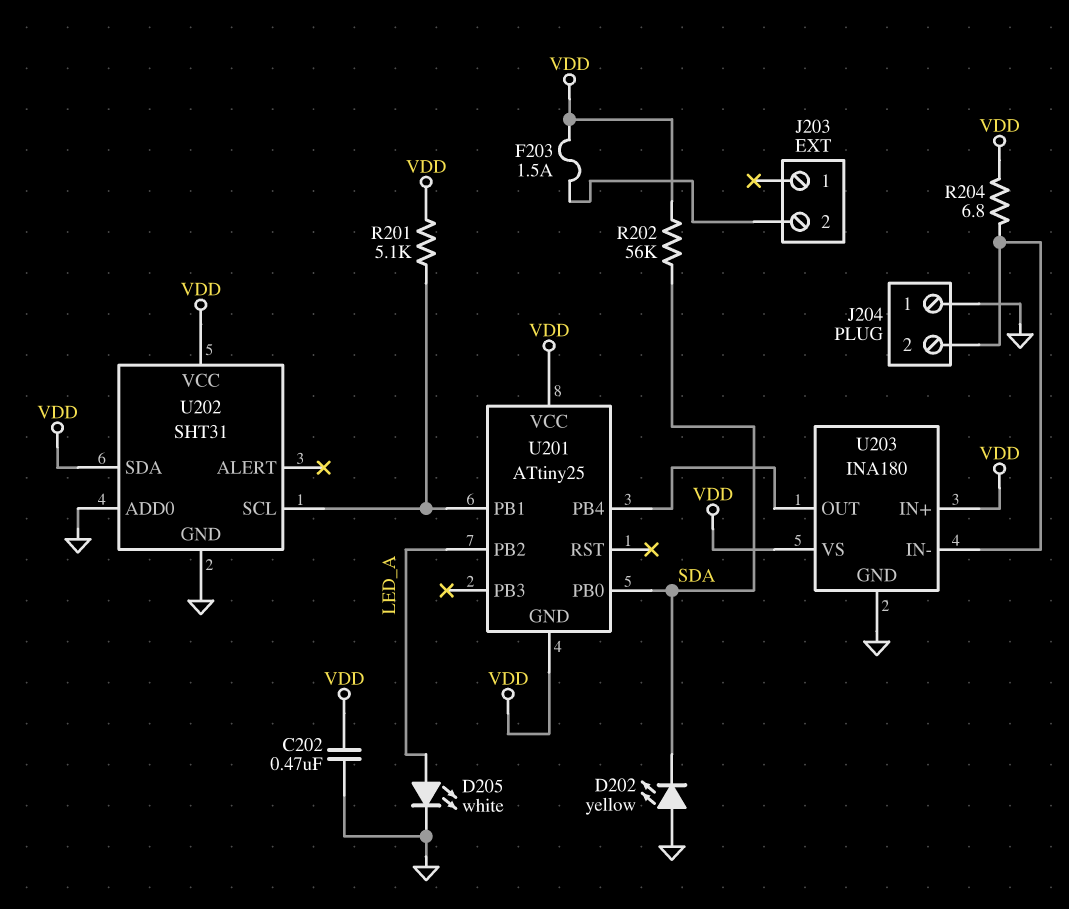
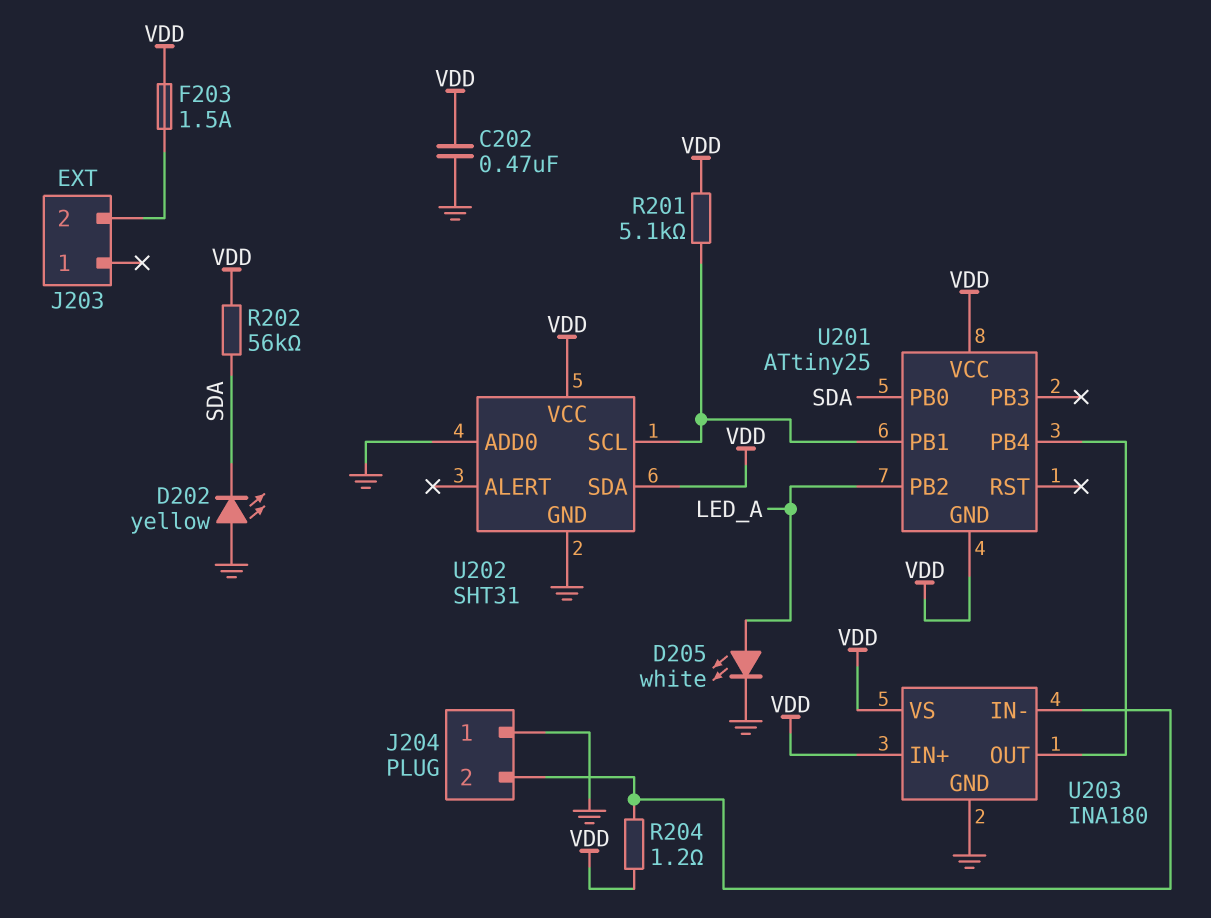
R204: 6.8 (J204/2, VDD) -> 1.2 (J204/2, VDD)

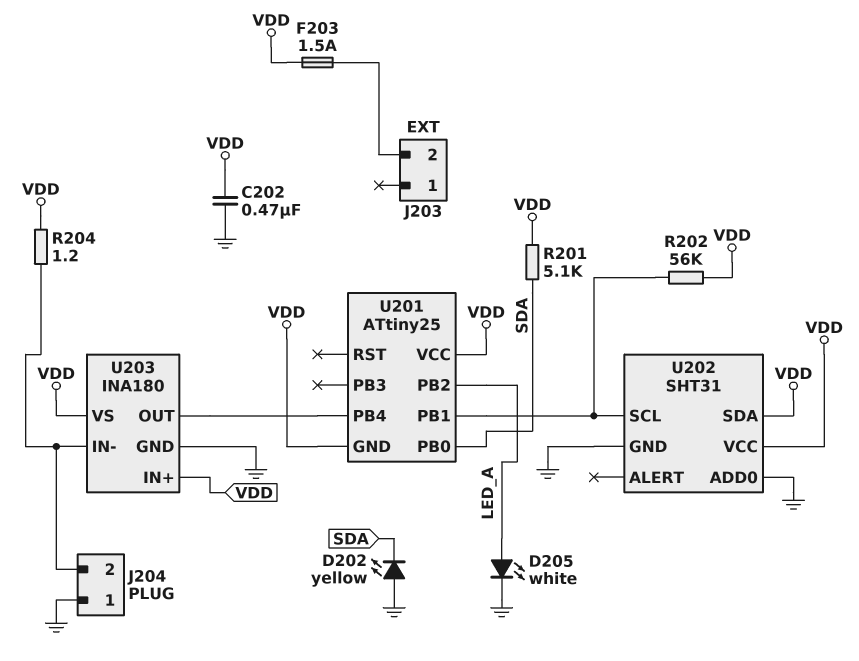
R201: 5.1k (U201/PB1, VDD) -> 5.1k (SDA, VDD)
R202: 56k (SDA, VDD) -> 56k (U201/PB1, VDD)

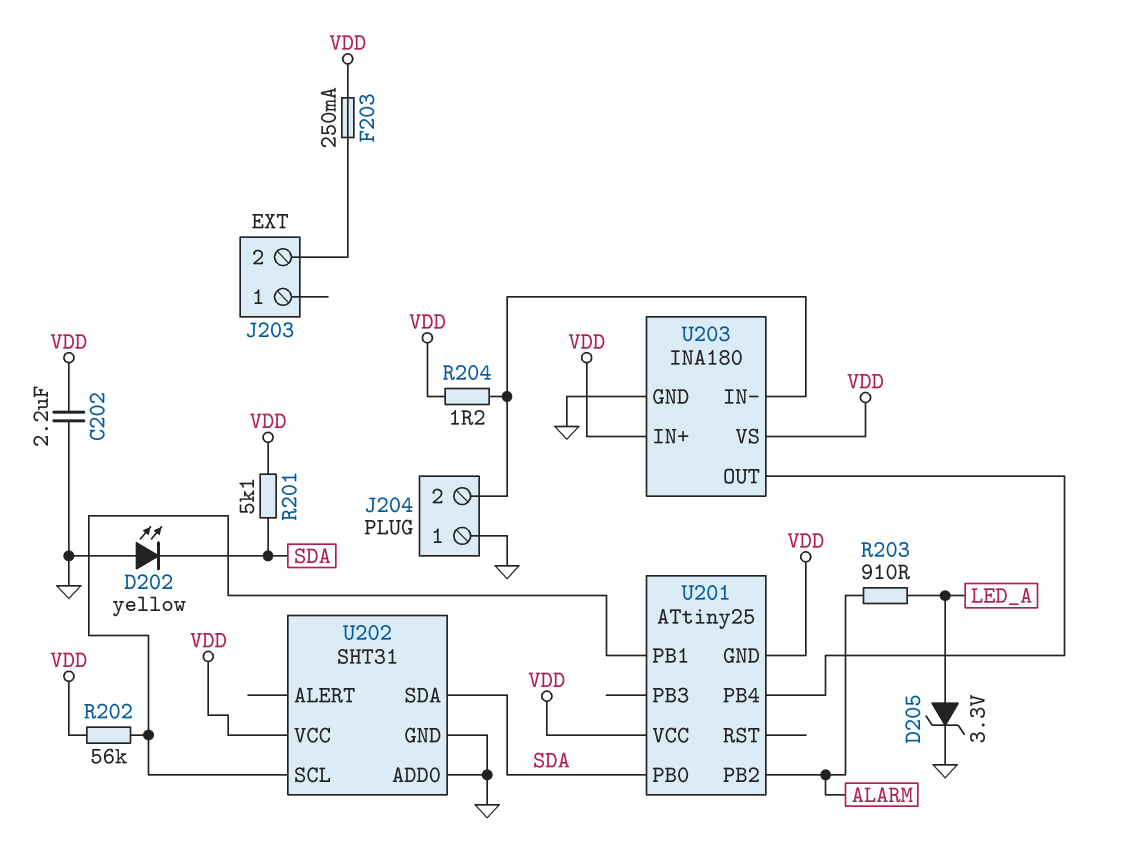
C202: 470nF (GND, VDD) -> 2.2uF (GND, VDD)
D205: LED white (A LED_A, K GND) -> zener 3.3V (A LED_A, K GND)
F203: 1.5A (J203/2, VDD) -> 250mA (J203/2, VDD)
R203: none -> 910 (ALARM, LED_A)
U201 pin PB2: LED_A -> ALARM
U202 pin SDA: VDD -> SDA

